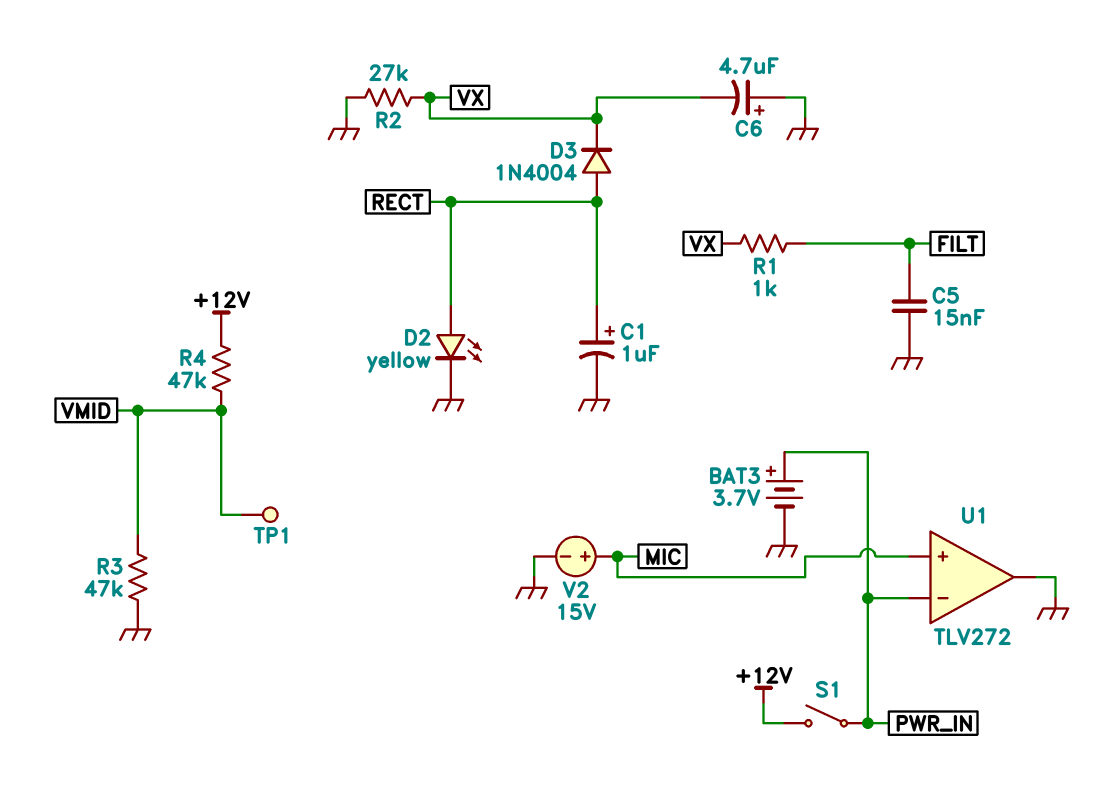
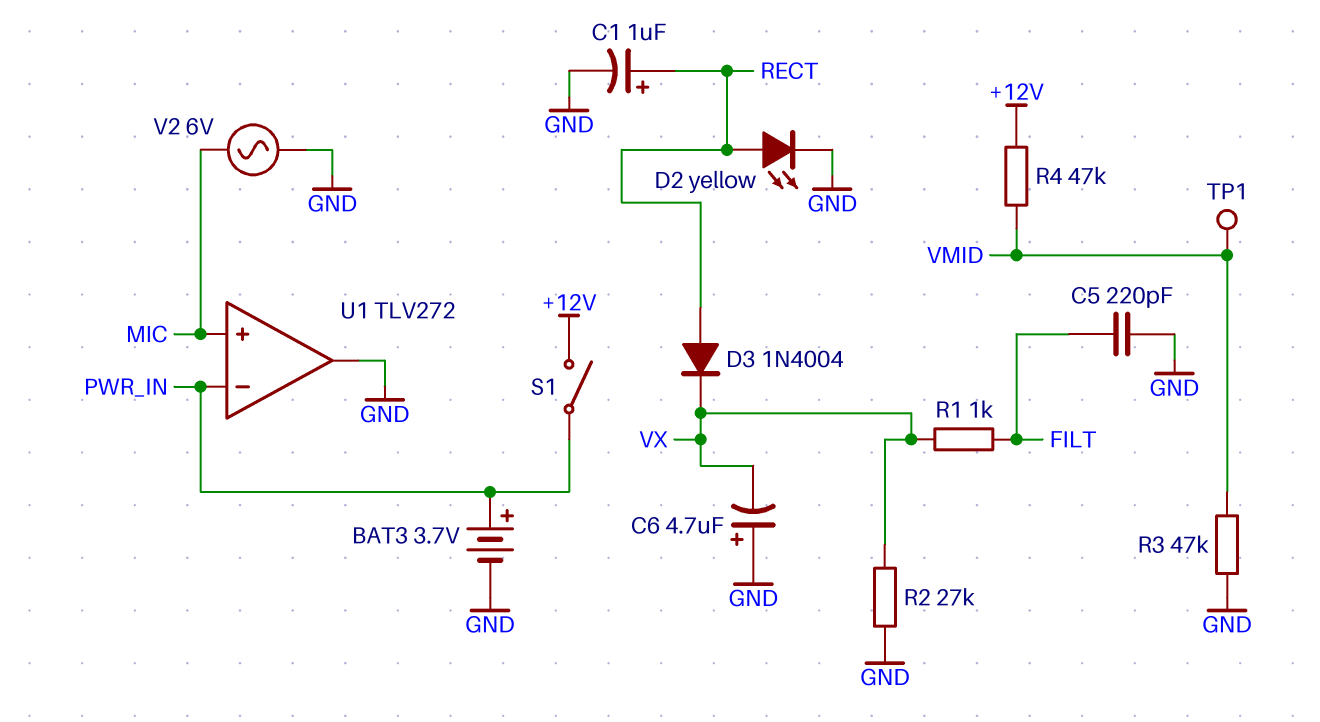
C5: 15nF (FILT, GND) -> 220pF (FILT, GND)
V2: 15V (plus MIC, minus GND) -> AC 6V (GND, MIC)

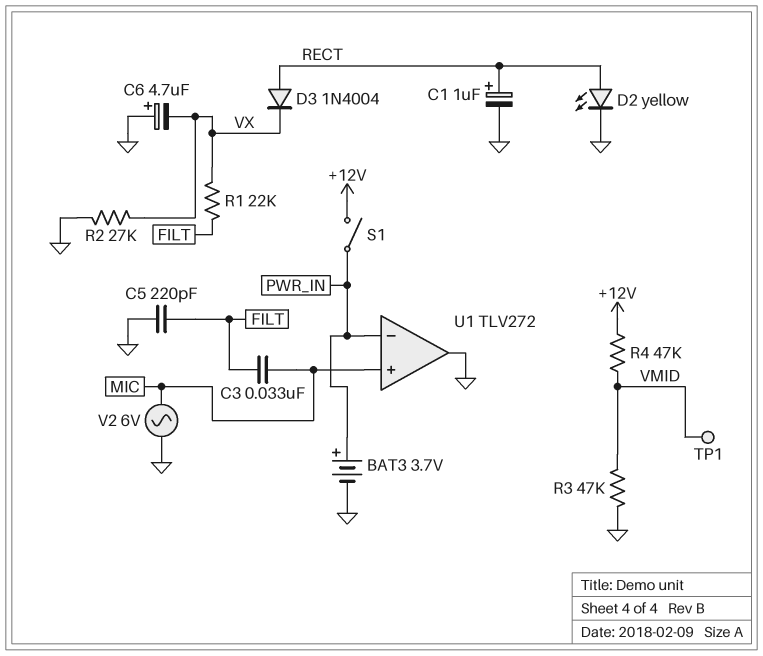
C3: none -> 33nF (FILT, MIC)
R1: 1k (FILT, VX) -> 22k (FILT, VX)

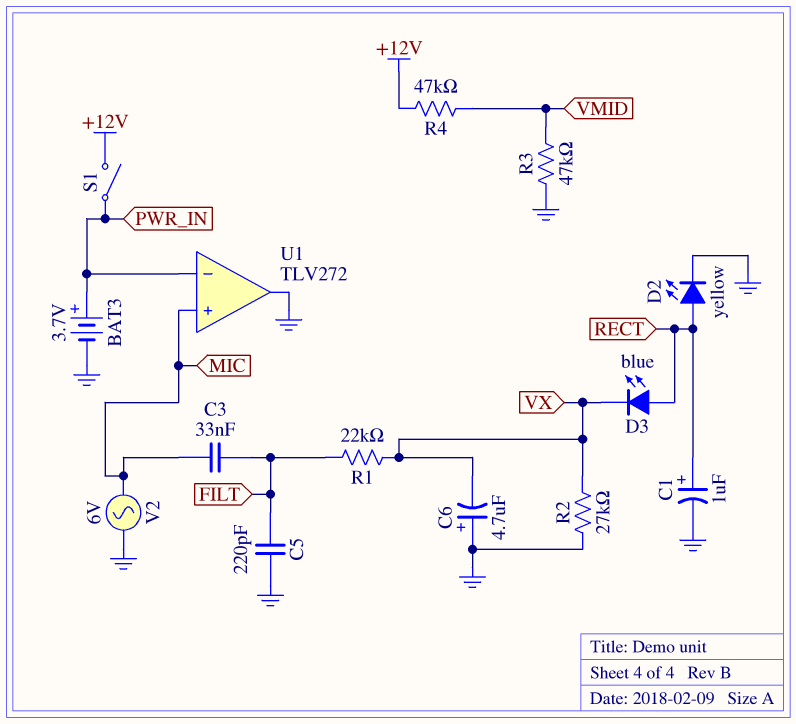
D3: diode 1N4004 (A RECT, K VX) -> LED blue (A RECT, K VX)
TP1: test point (VMID) -> none

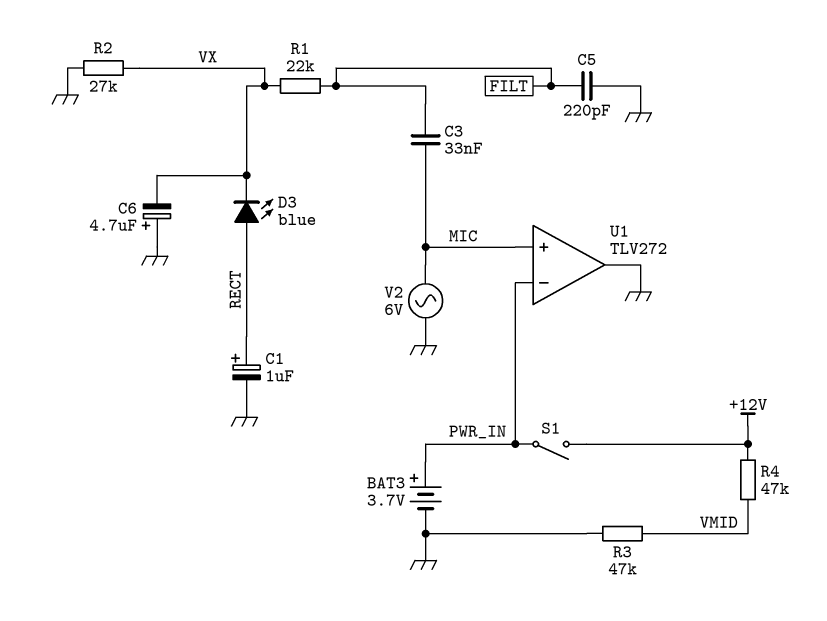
D2: LED yellow (A RECT, K GND) -> none

